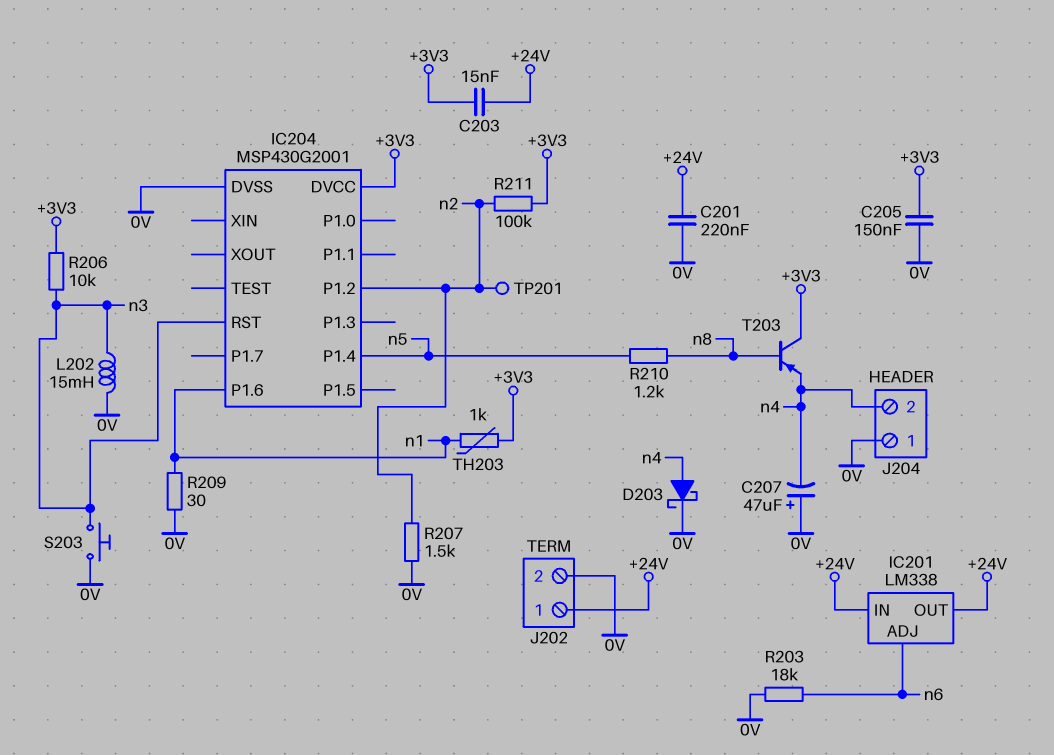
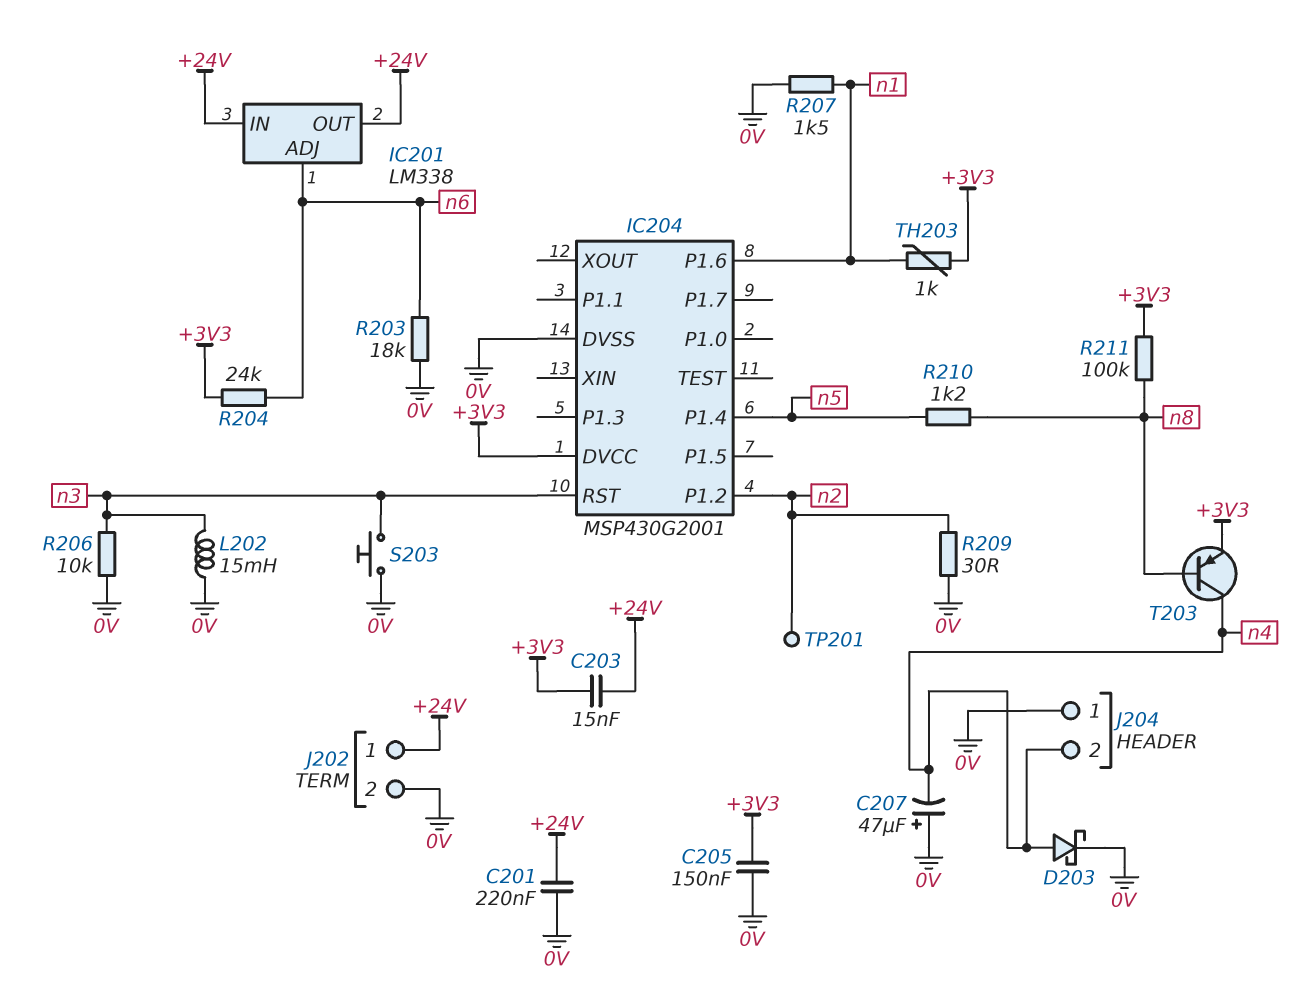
R204: none -> 24k (+3V3, n6)
R206: 10k (+3V3, n3) -> 10k (0V, n3)
R207: 1.5k (0V, n2) -> 1.5k (0V, n1)
R209: 30 (0V, n1) -> 30 (0V, n2)
R211: 100k (+3V3, n2) -> 100k (+3V3, n8)
T203: PNP (B n8, C +3V3, E n4) -> PNP (B n8, C n4, E +3V3)

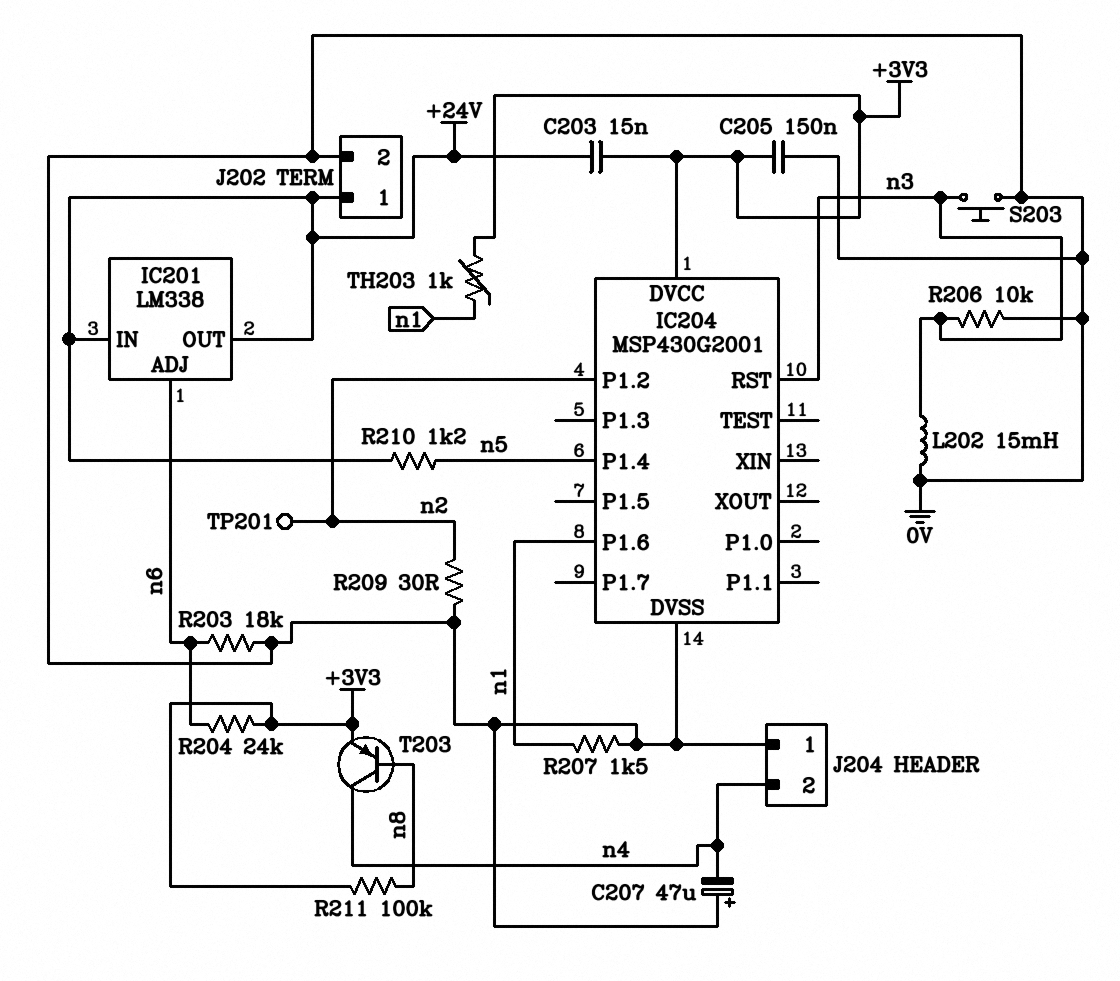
C201: 220nF (+24V, 0V) -> none
D203: schottky (A n4, K 0V) -> none
R210: 1.2k (n5, n8) -> 1.2k (+24V, n5)

